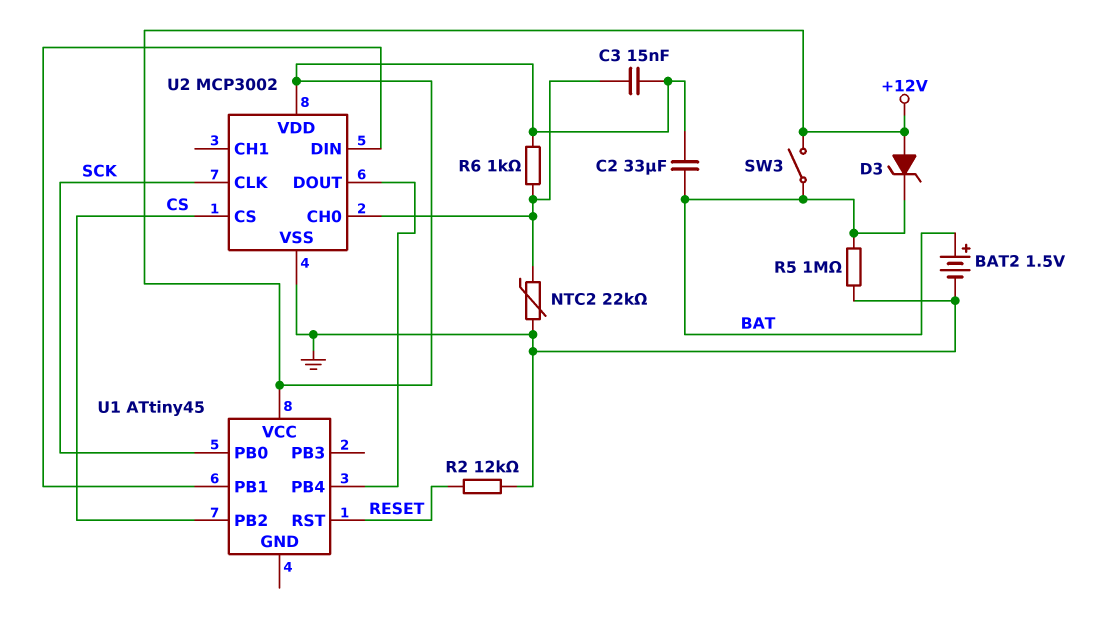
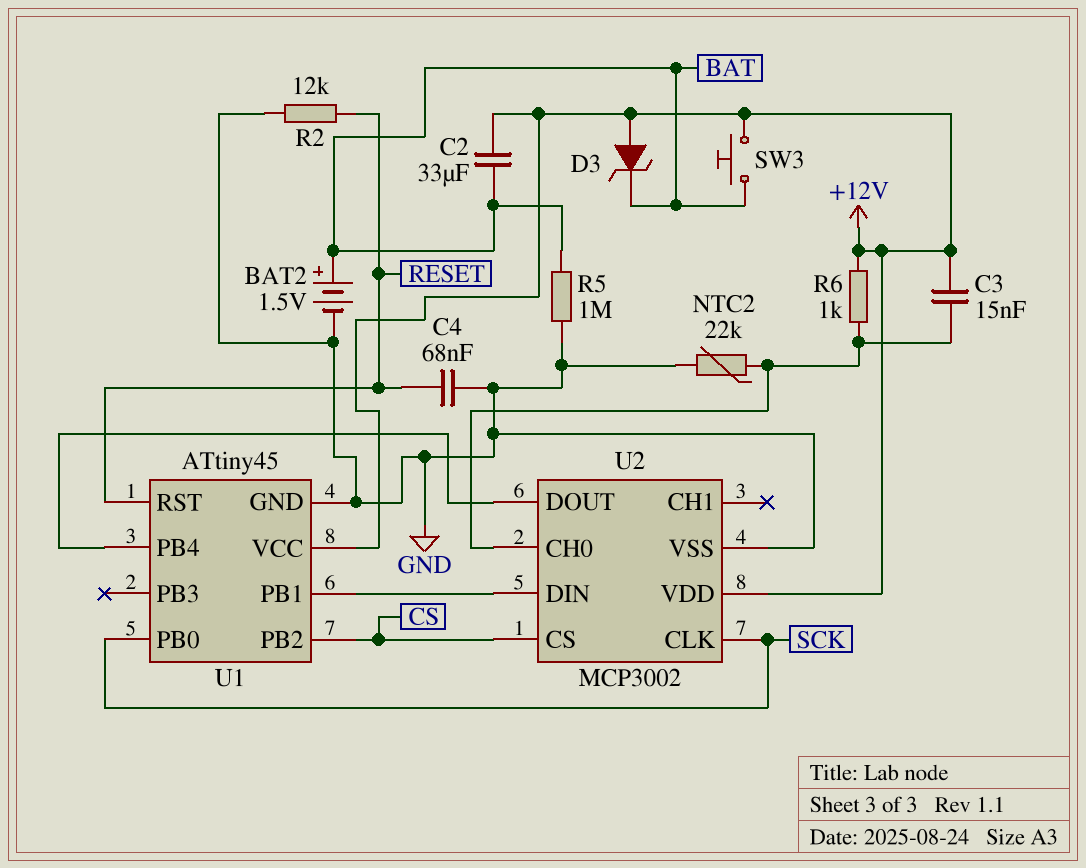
C4: none -> 68nF (GND, RESET)
SW3: switch (+12V, BAT) -> button (+12V, BAT)
U1 pin GND: none -> GND

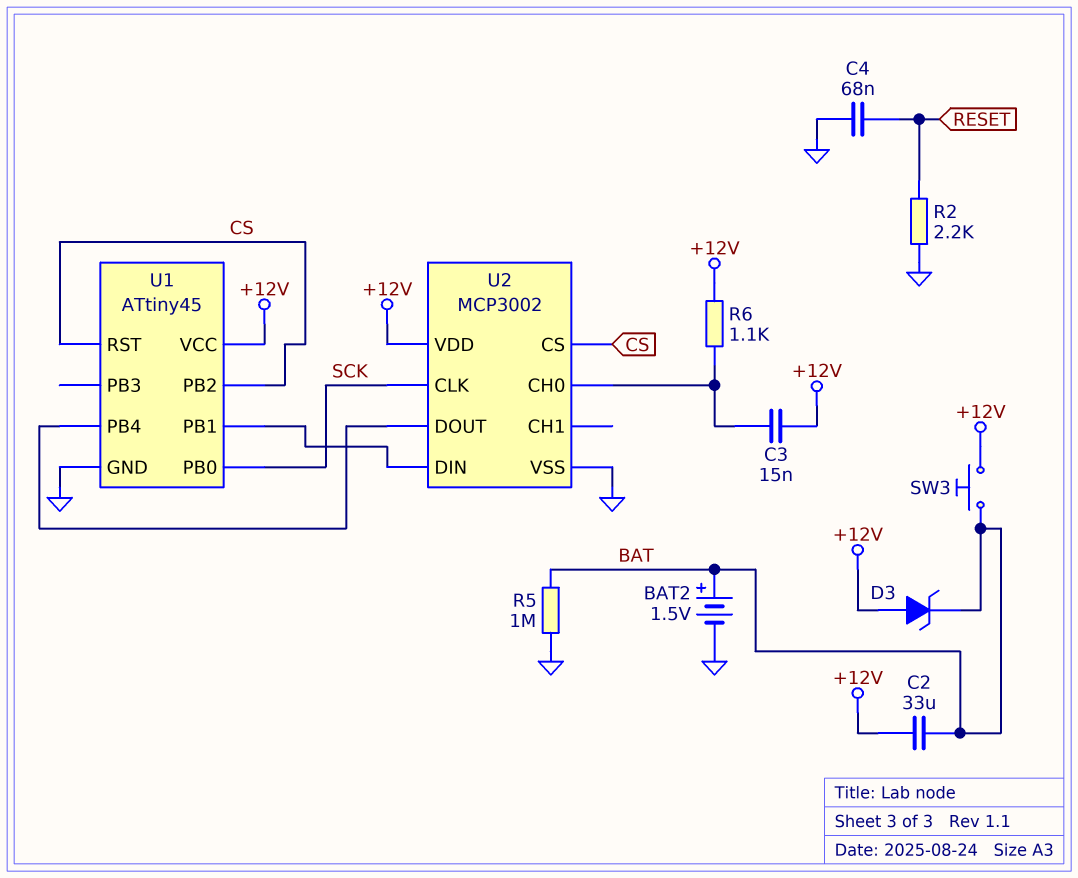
NTC2: 22k (GND, U2/CH0) -> none
R2: 12k (GND, RESET) -> 2.2k (GND, RESET)
R6: 1k (+12V, U2/CH0) -> 1.1k (+12V, U2/CH0)
U1 pin RST: RESET -> CS

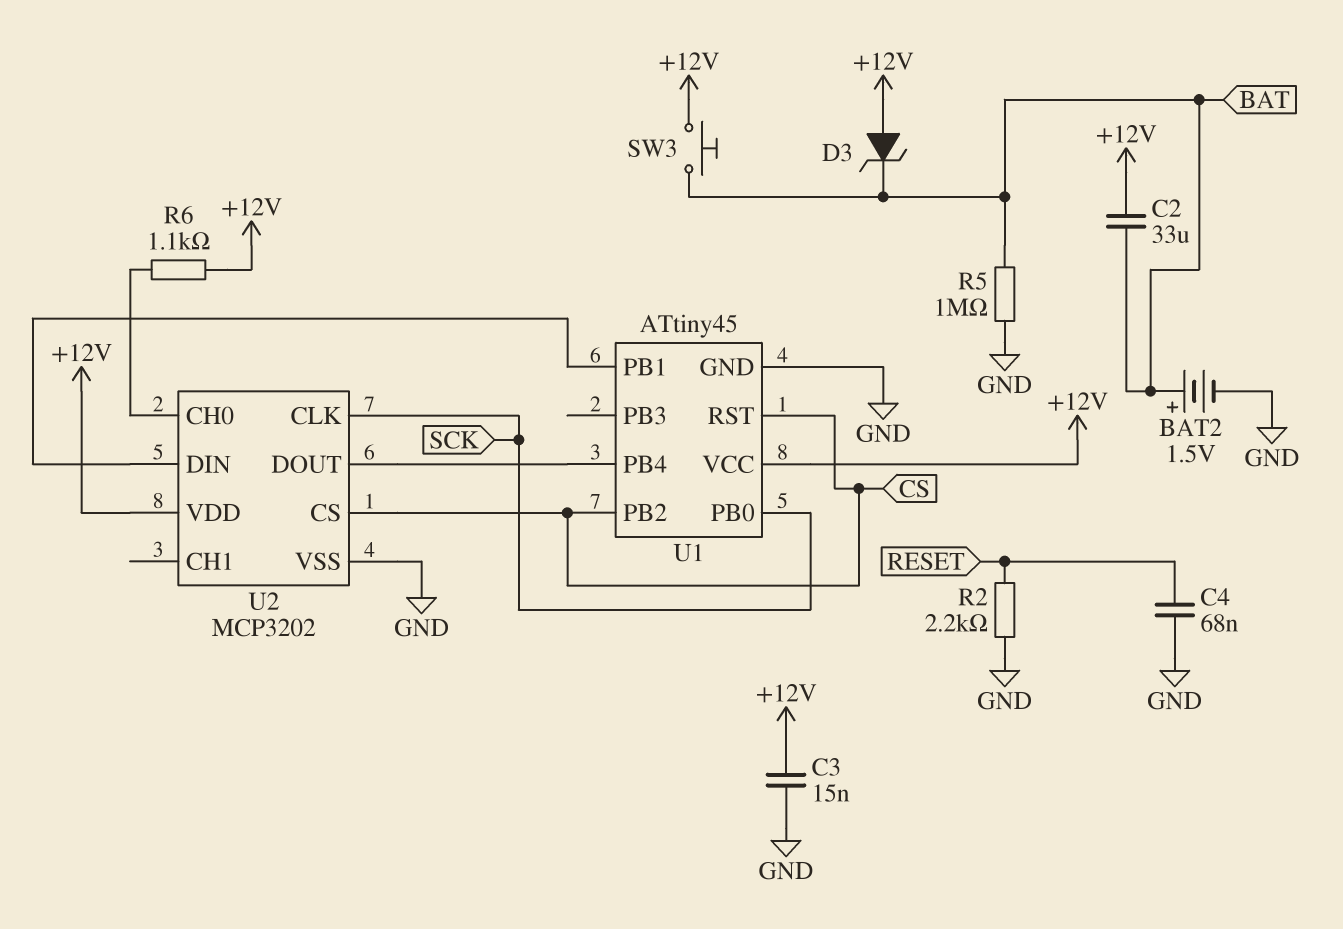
C3: 15nF (+12V, U2/CH0) -> 15nF (+12V, GND)
U2: MCP3002 -> MCP3202

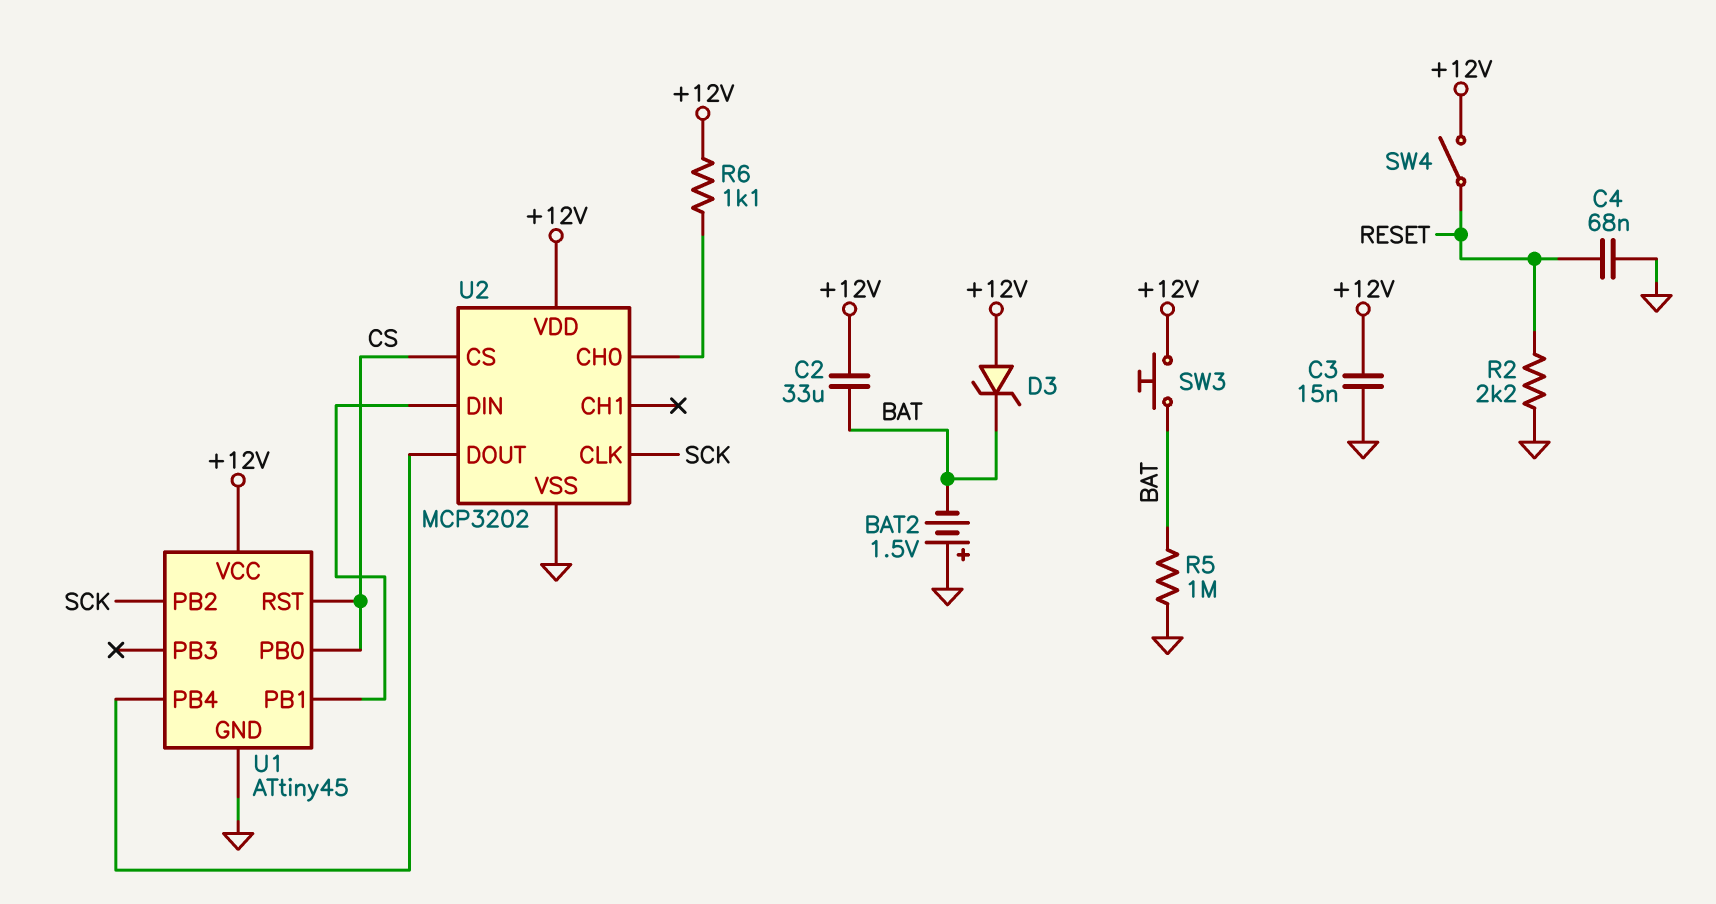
BAT2: 1.5V (plus BAT, minus GND) -> 1.5V (plus GND, minus BAT)
SW4: none -> switch (+12V, RESET)
U1 pin PB0: SCK -> CS
U1 pin PB2: CS -> SCK

